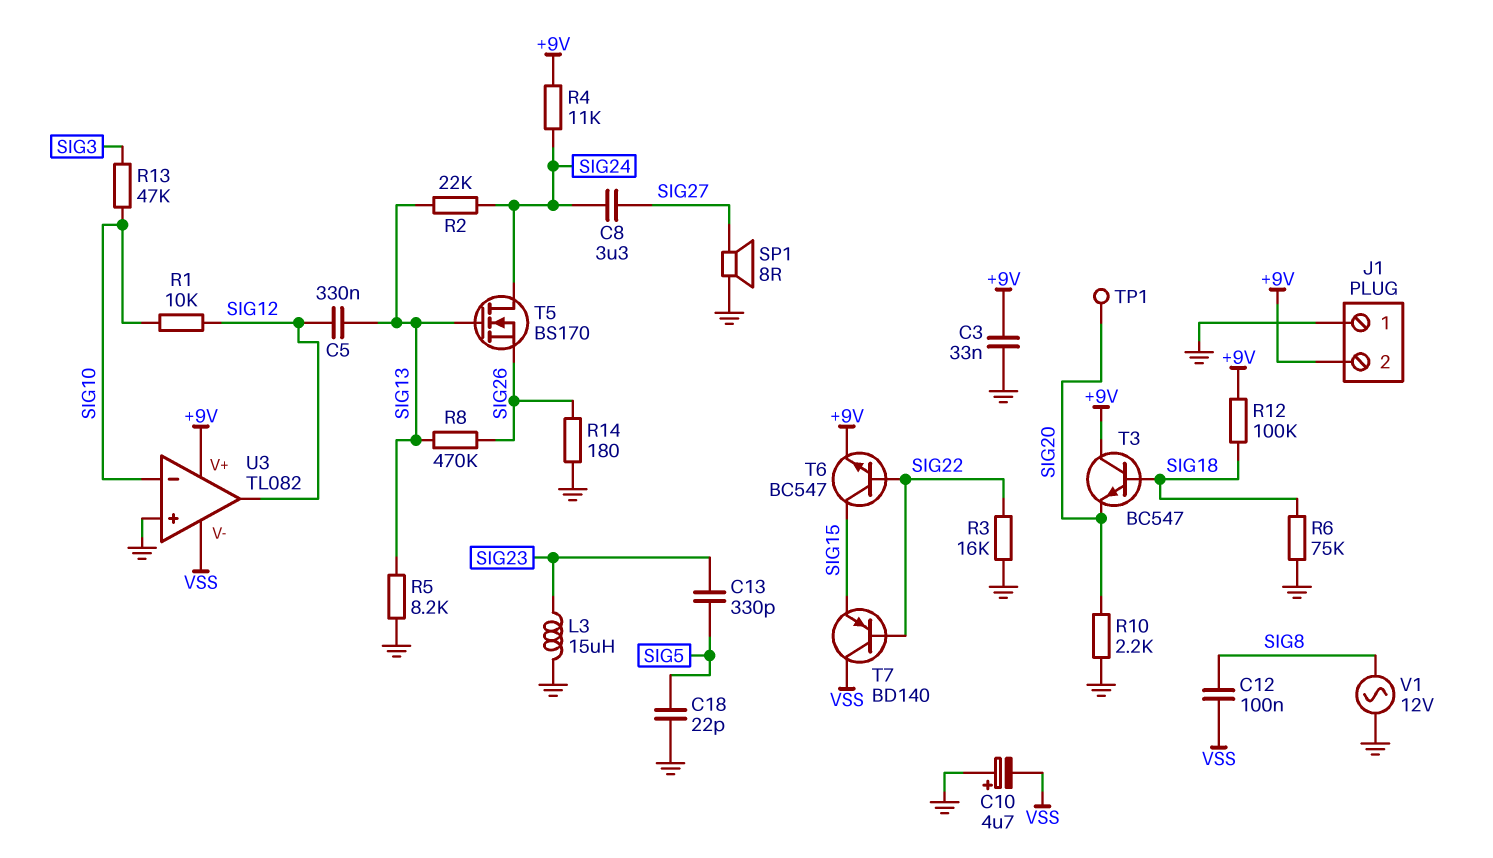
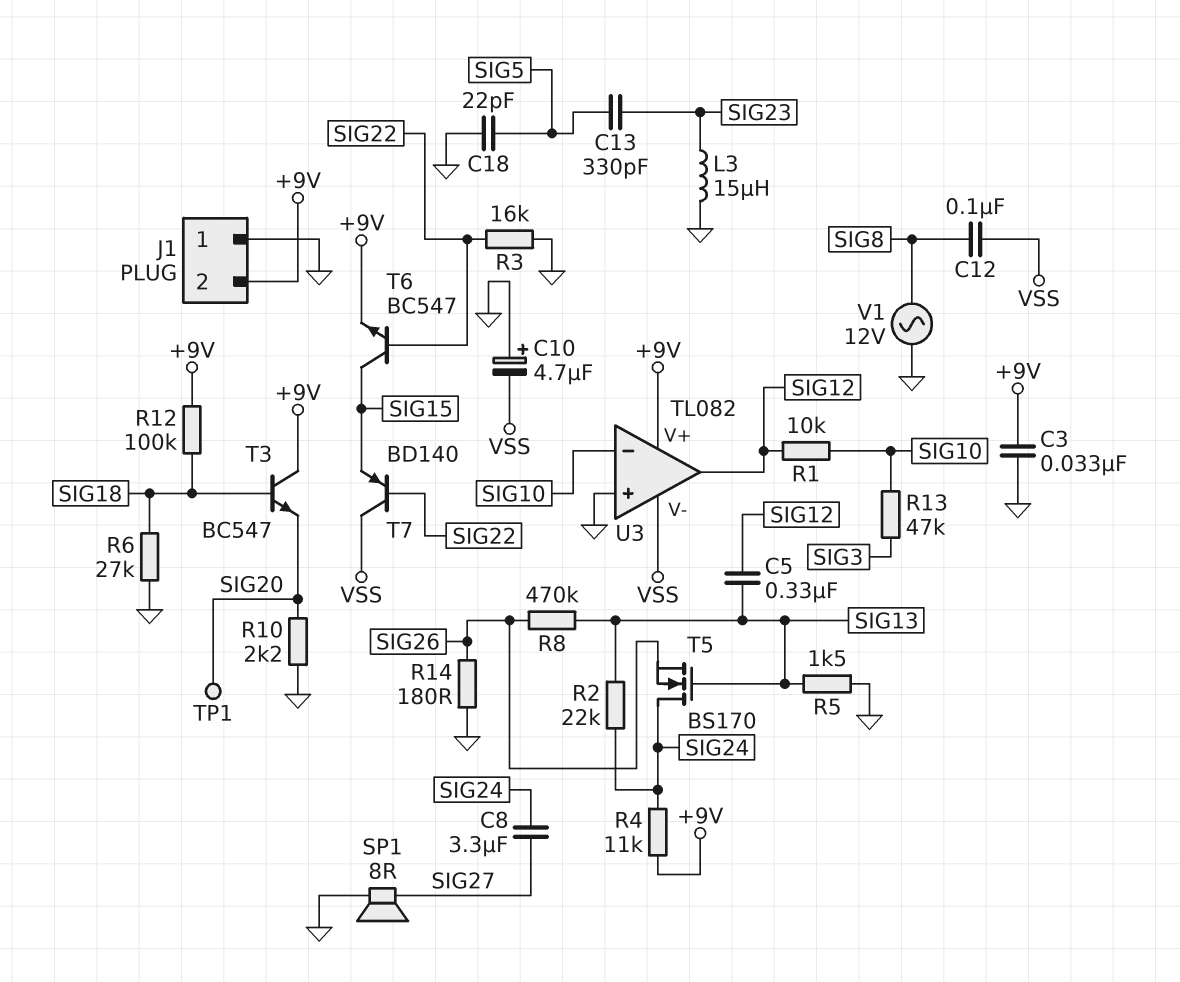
R5: 8.2k (GND, SIG13) -> 1.5k (GND, SIG13)
R6: 75k (GND, SIG18) -> 27k (GND, SIG18)

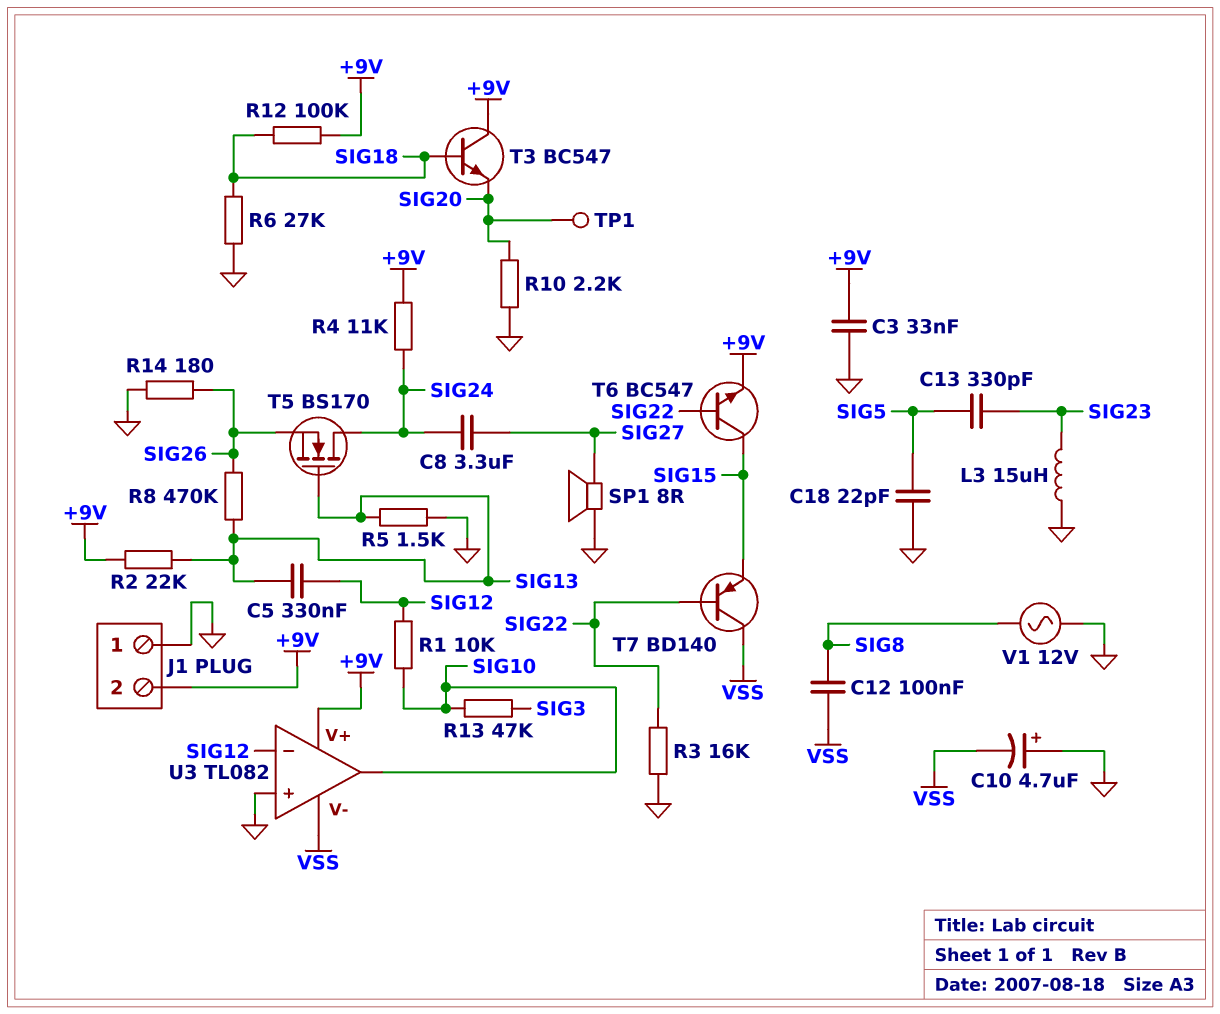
R2: 22k (SIG13, SIG24) -> 22k (+9V, SIG13)
U3 pin in-: SIG10 -> SIG12
U3 pin out: SIG12 -> SIG10

